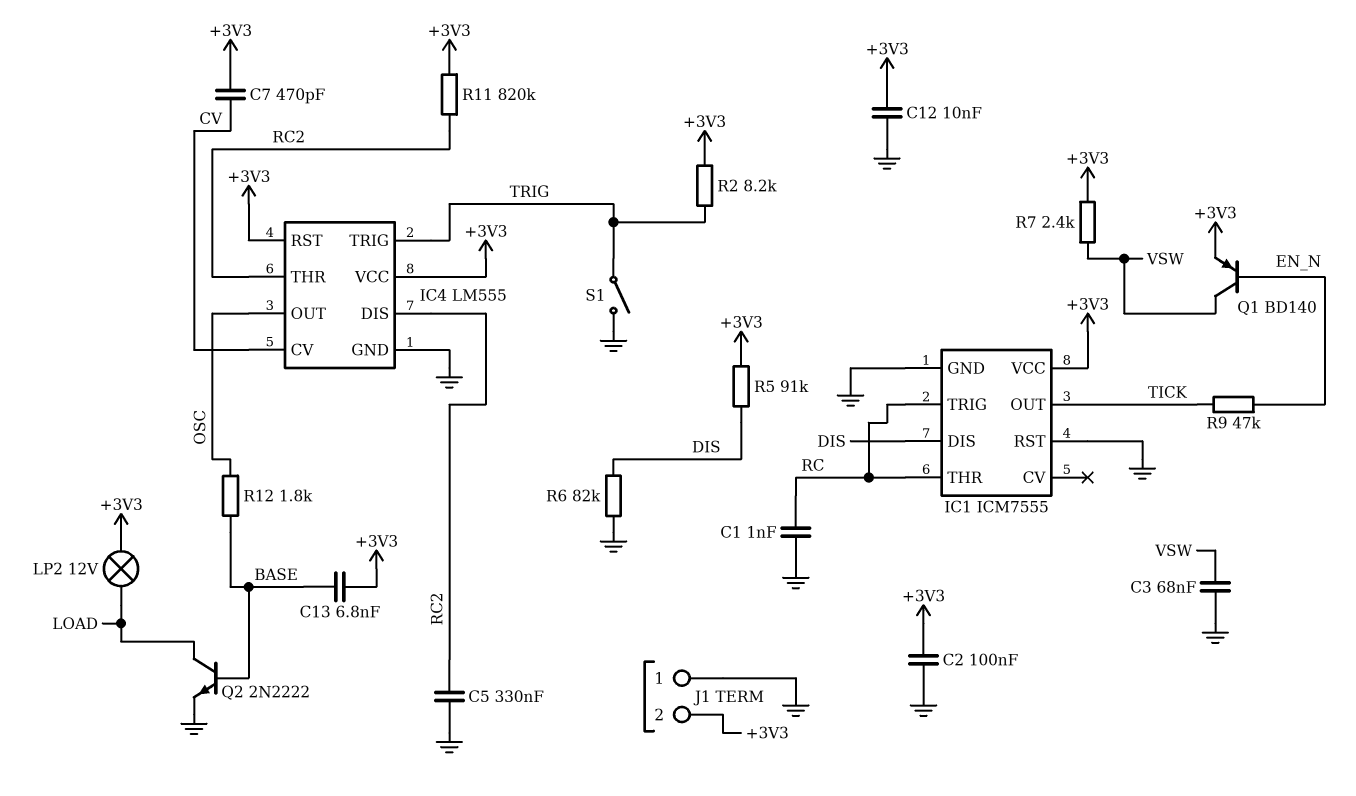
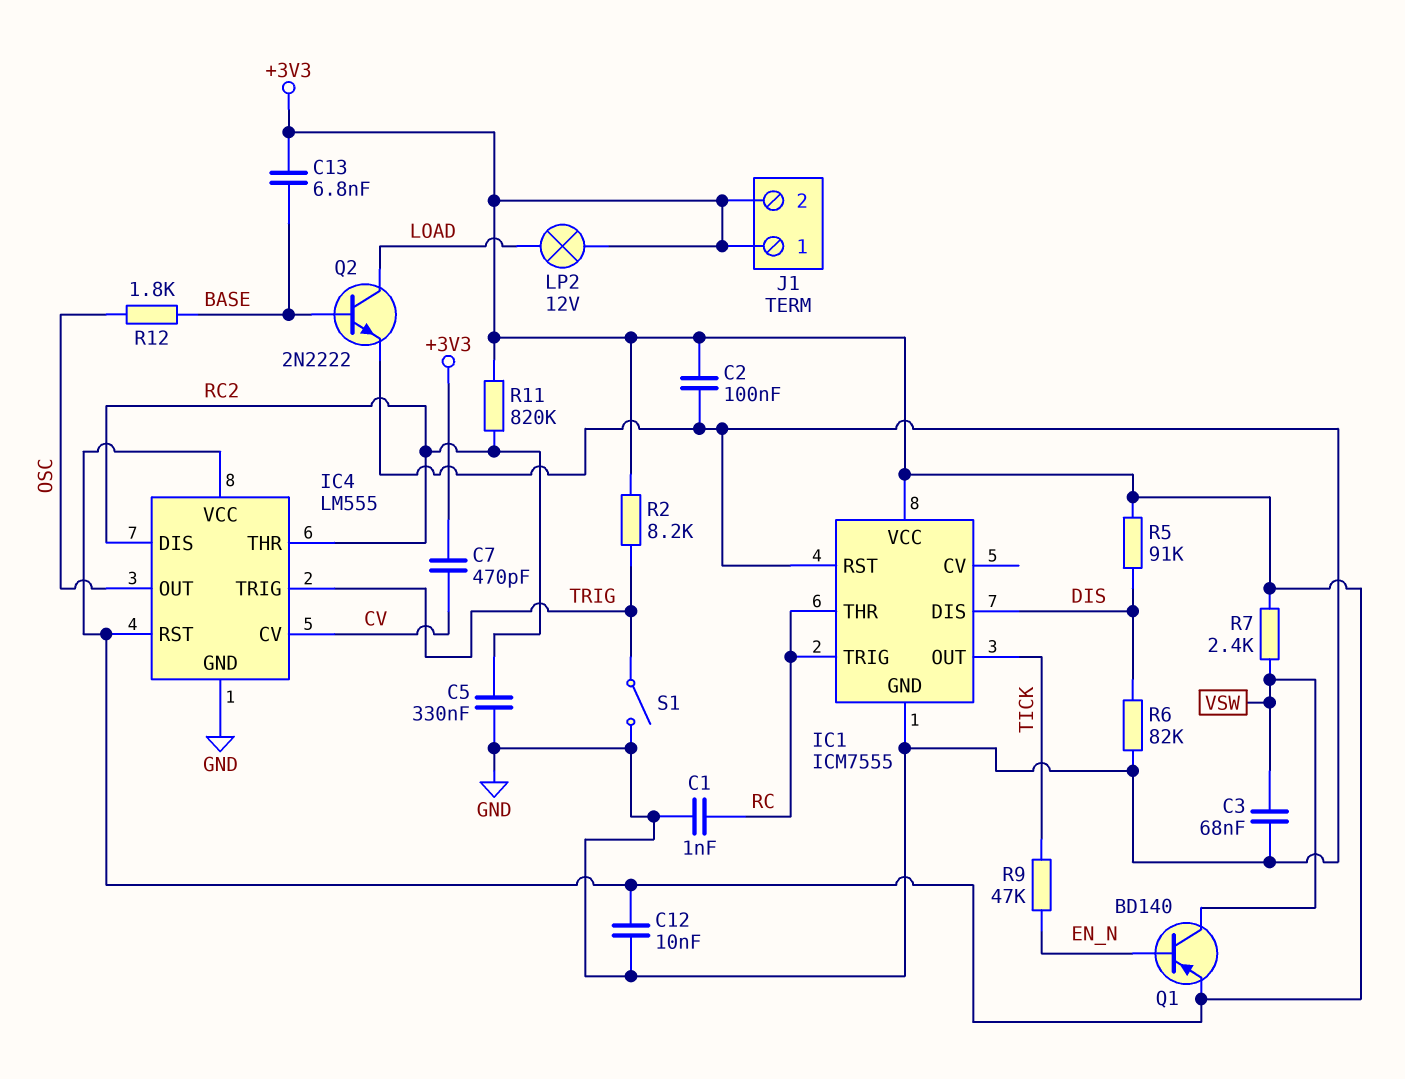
J1 pin 1: GND -> +3V3

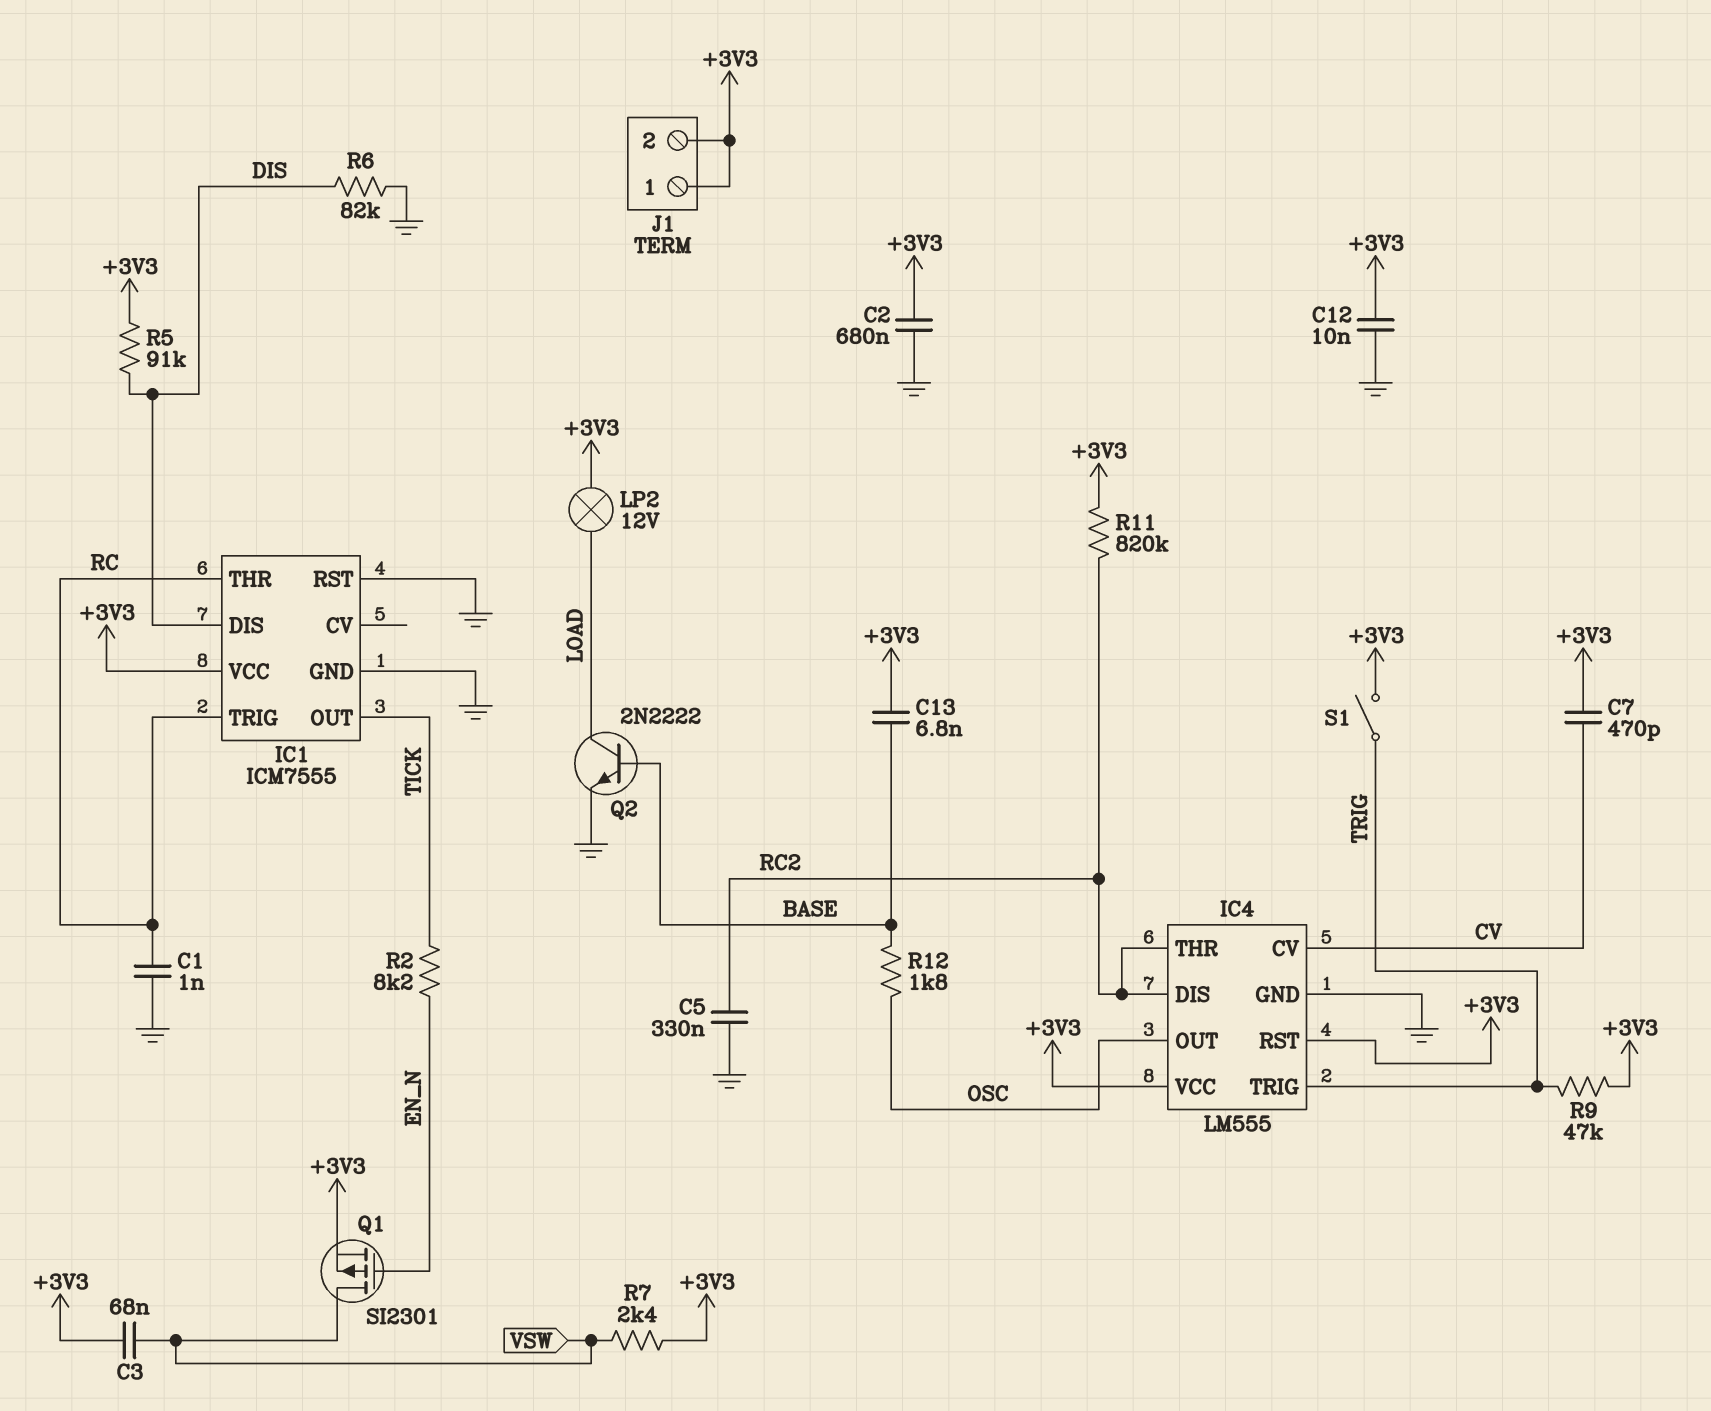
C2: 100nF (+3V3, GND) -> 680nF (+3V3, GND)
C3: 68nF (GND, VSW) -> 68nF (+3V3, VSW)
Q1: PNP BD140 (B EN_N, C VSW, E +3V3) -> PMOS SI2301 (G EN_N, D VSW, S +3V3)
R2: 8.2k (+3V3, TRIG) -> 8.2k (EN_N, TICK)
R9: 47k (EN_N, TICK) -> 47k (+3V3, TRIG)
S1: switch (GND, TRIG) -> switch (+3V3, TRIG)

